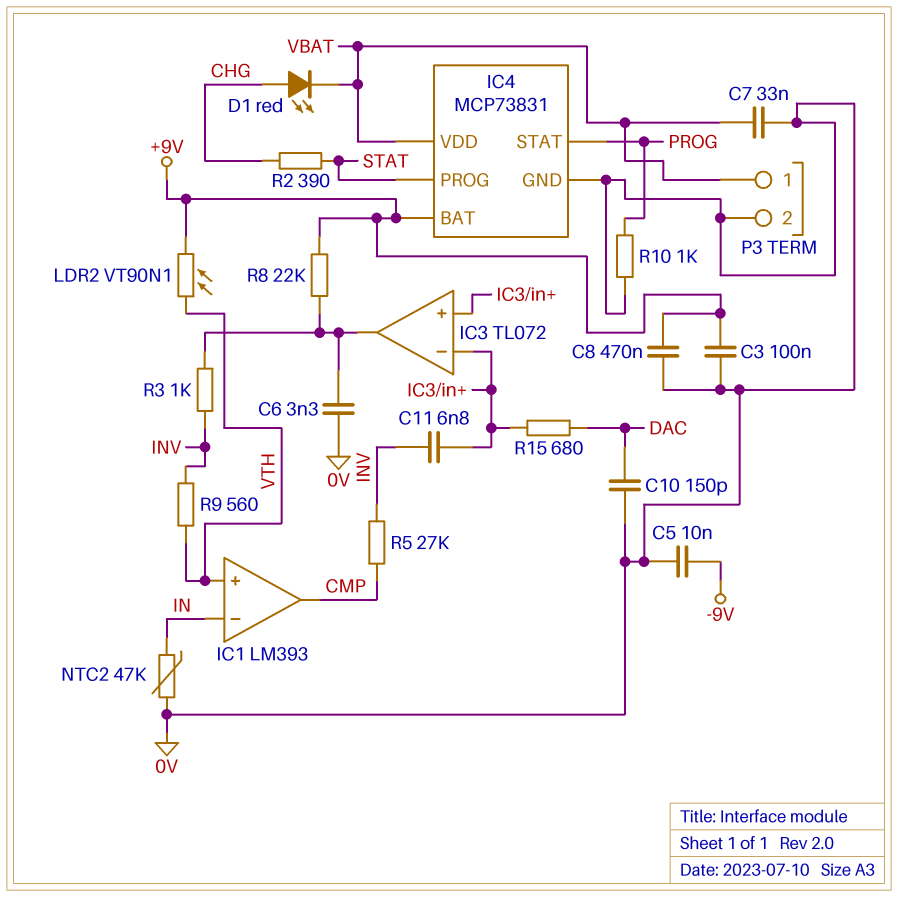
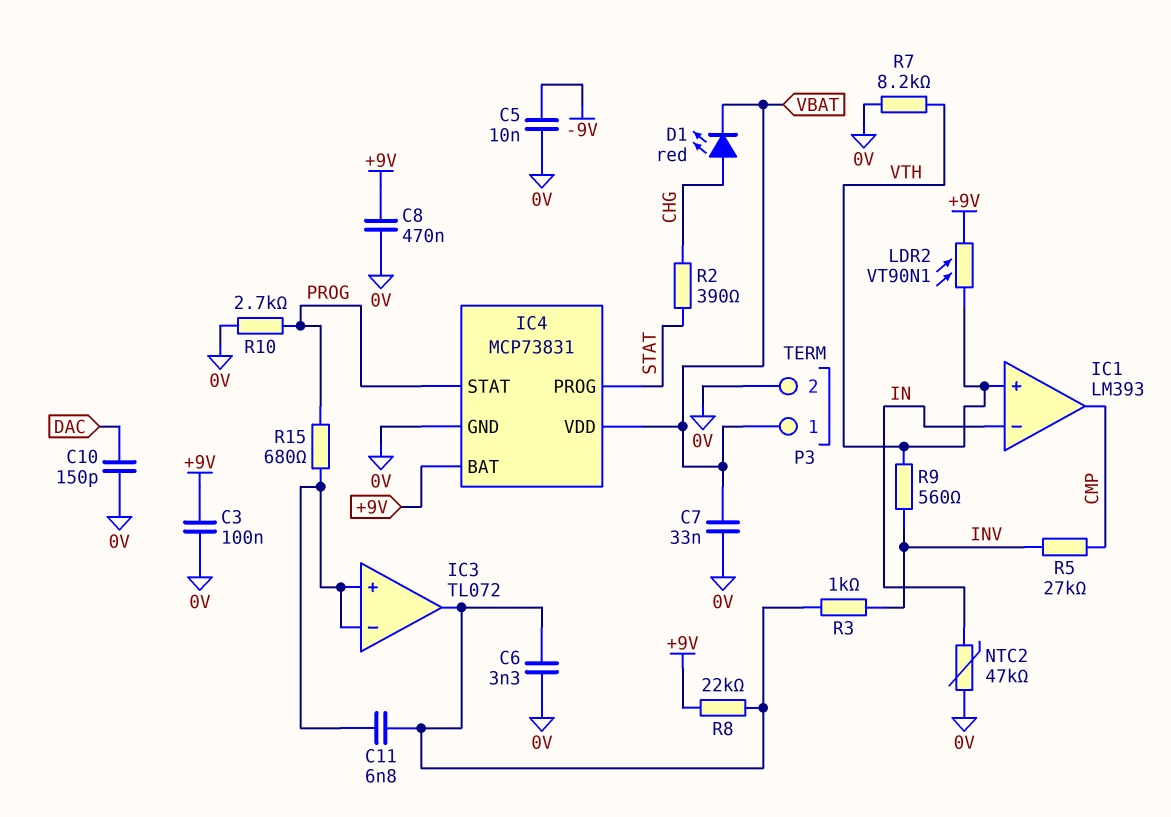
C11: 6.8nF (IC3/in+, INV) -> 6.8nF (IC3/in+, IC3/out)
R7: none -> 8.2k (0V, VTH)
R10: 1k (0V, PROG) -> 2.7k (0V, PROG)
R15: 680 (DAC, IC3/in+) -> 680 (IC3/in+, PROG)

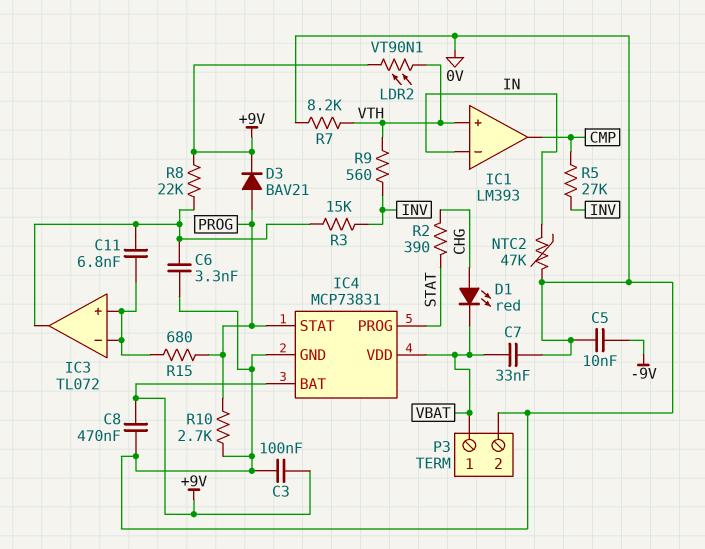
C10: 150pF (0V, DAC) -> none
D3: none -> diode BAV21 (A PROG, K +9V)
R3: 1k (IC3/out, INV) -> 15k (IC3/out, INV)

